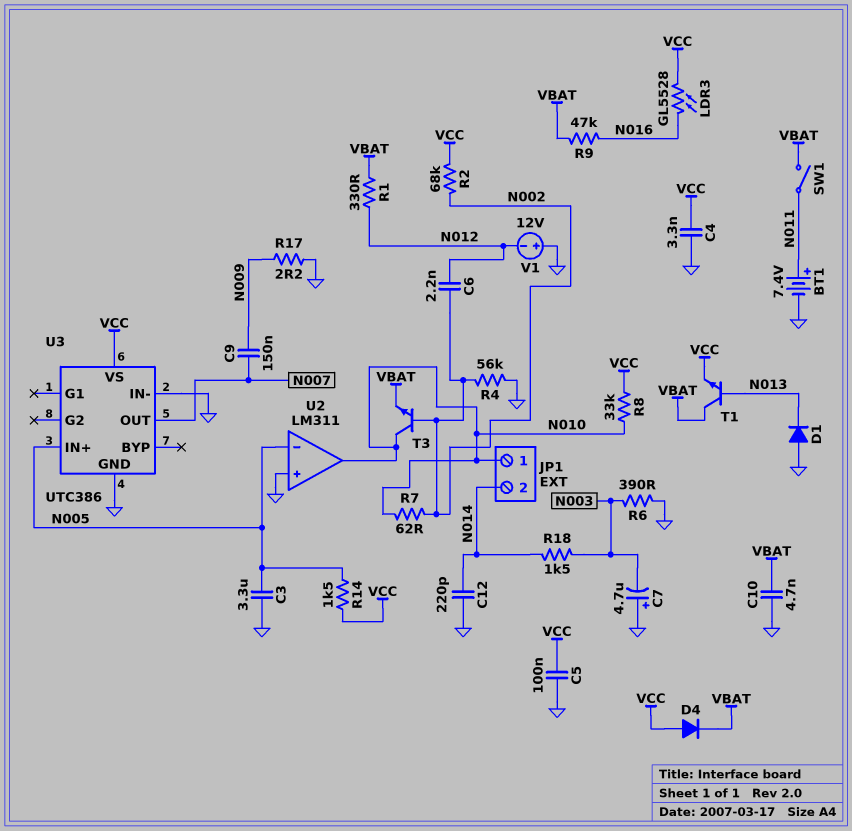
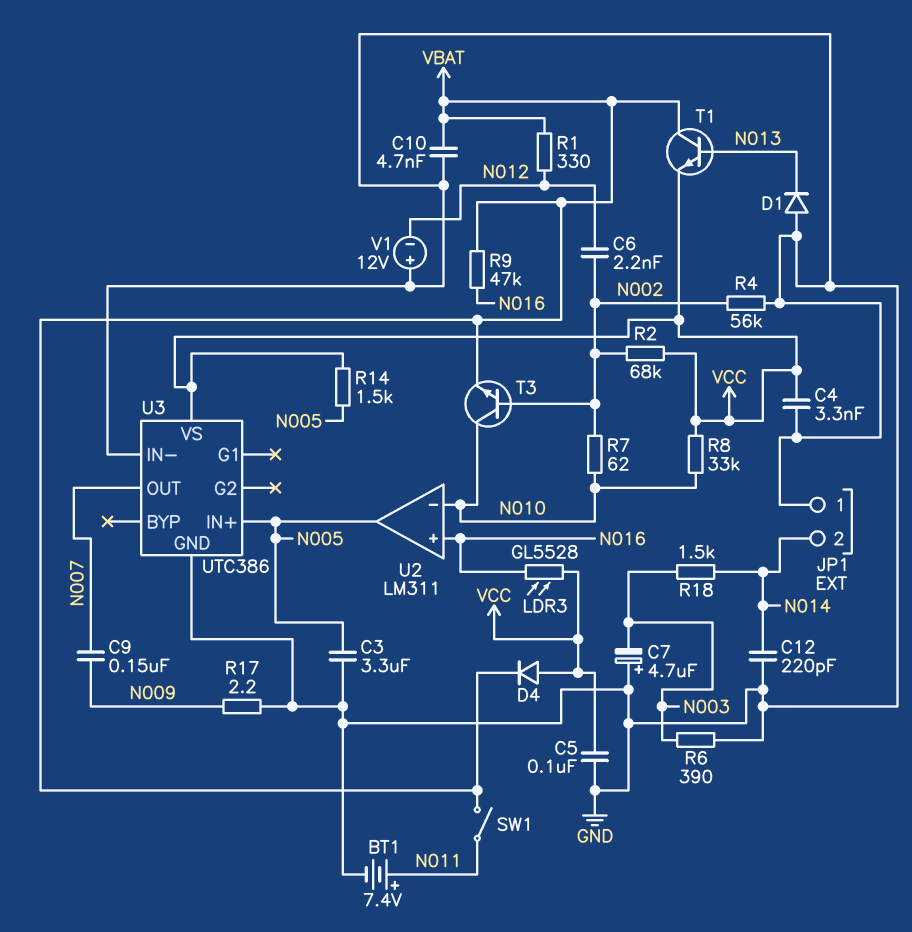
JP1 pin 1: N010 -> GND
U2 pin in+: GND -> N016
U2 pin in-: N005 -> N010
U2 pin out: N010 -> N005

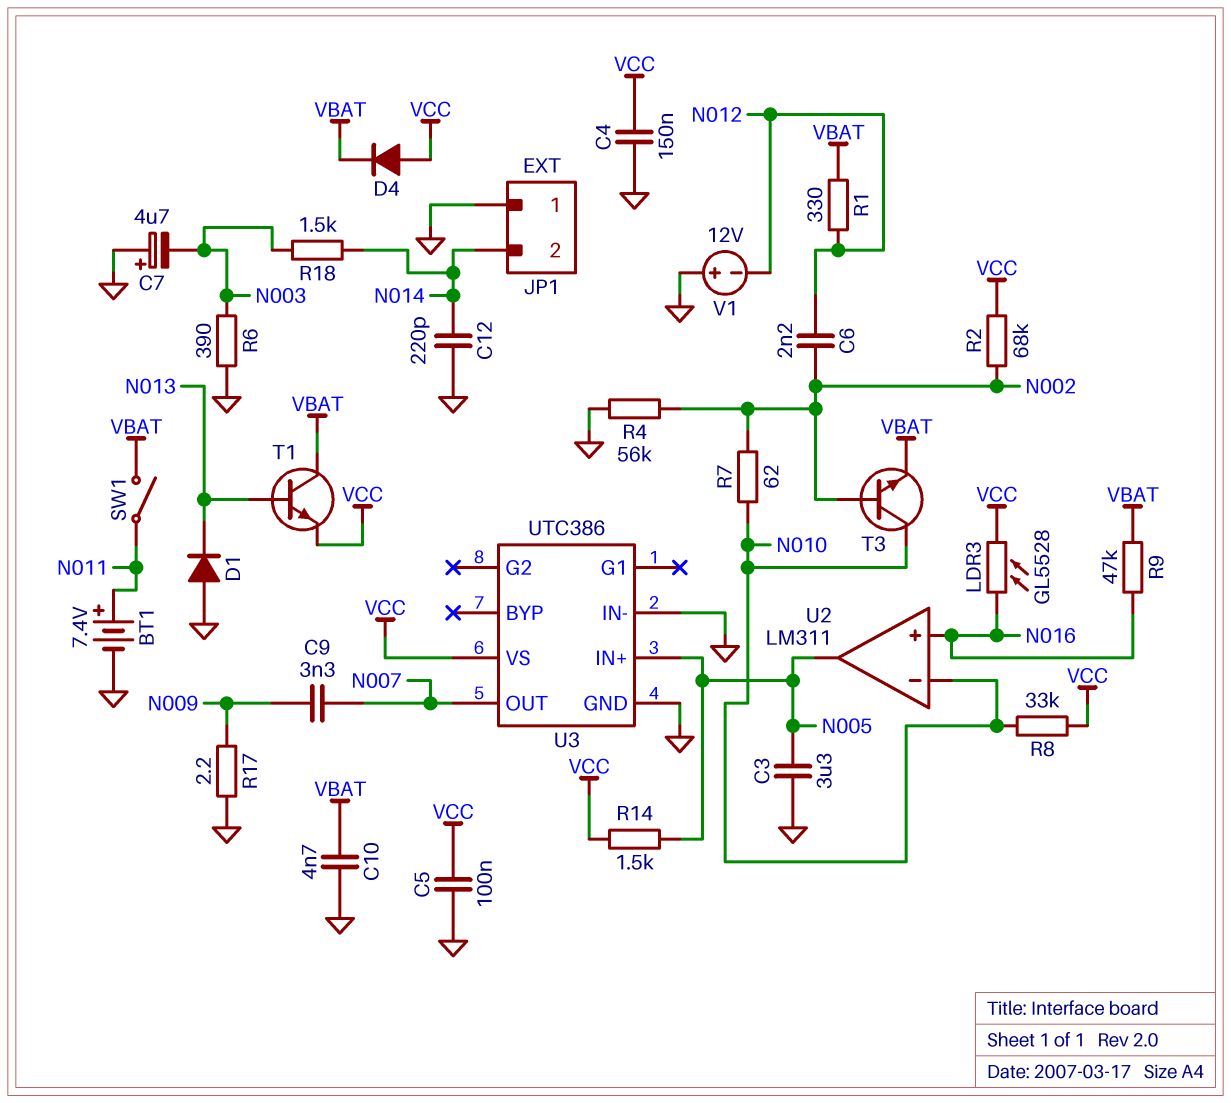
C4: 3.3nF (GND, VCC) -> 150nF (GND, VCC)
C9: 150nF (N007, N009) -> 3.3nF (N007, N009)

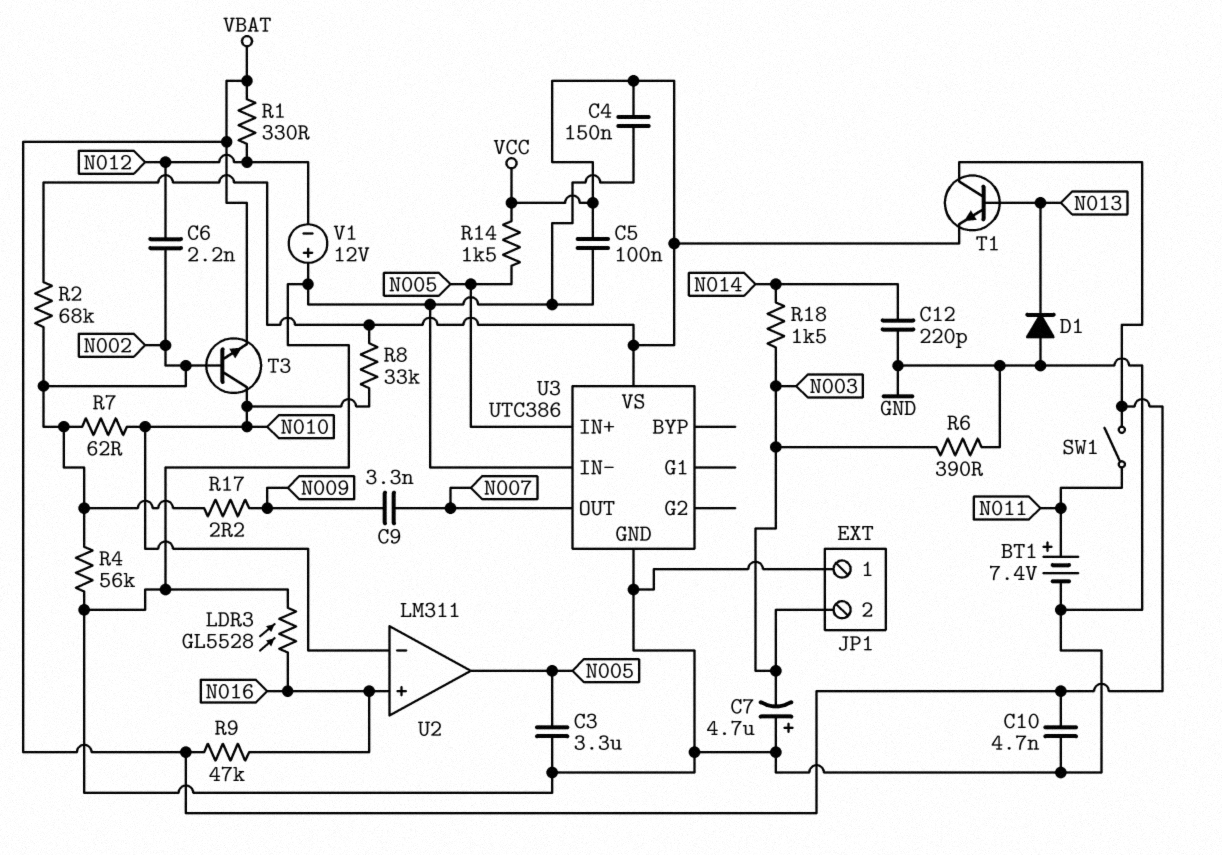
D4: diode (A VCC, K VBAT) -> none
JP1 pin 2: N014 -> N003
LDR3: GL5528 (N016, VCC) -> GL5528 (GND, N016)
R17: 2.2 (GND, N009) -> 2.2 (N002, N009)

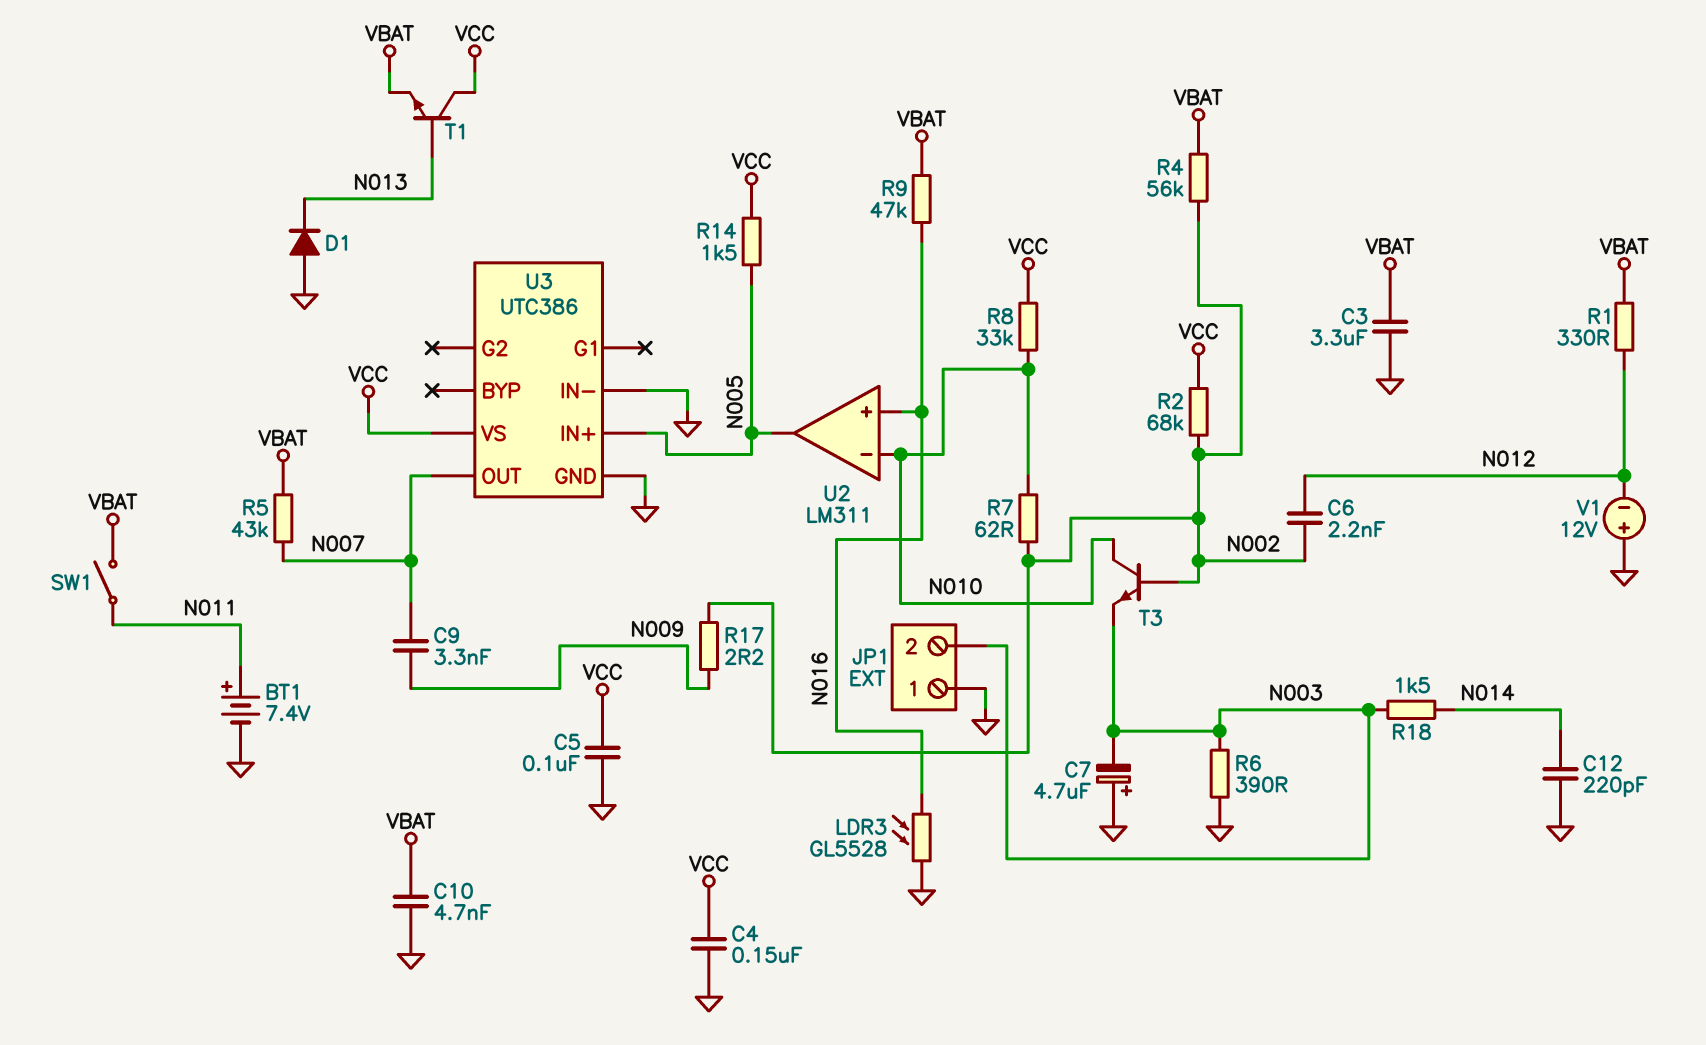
C3: 3.3uF (GND, N005) -> 3.3uF (GND, VBAT)
R4: 56k (GND, N002) -> 56k (N002, VBAT)
R5: none -> 43k (N007, VBAT)
T1: NPN (B N013, C VBAT, E VCC) -> NPN (B N013, C VCC, E VBAT)
T3: NPN (B N002, C N010, E VBAT) -> NPN (B N002, C N010, E N003)

